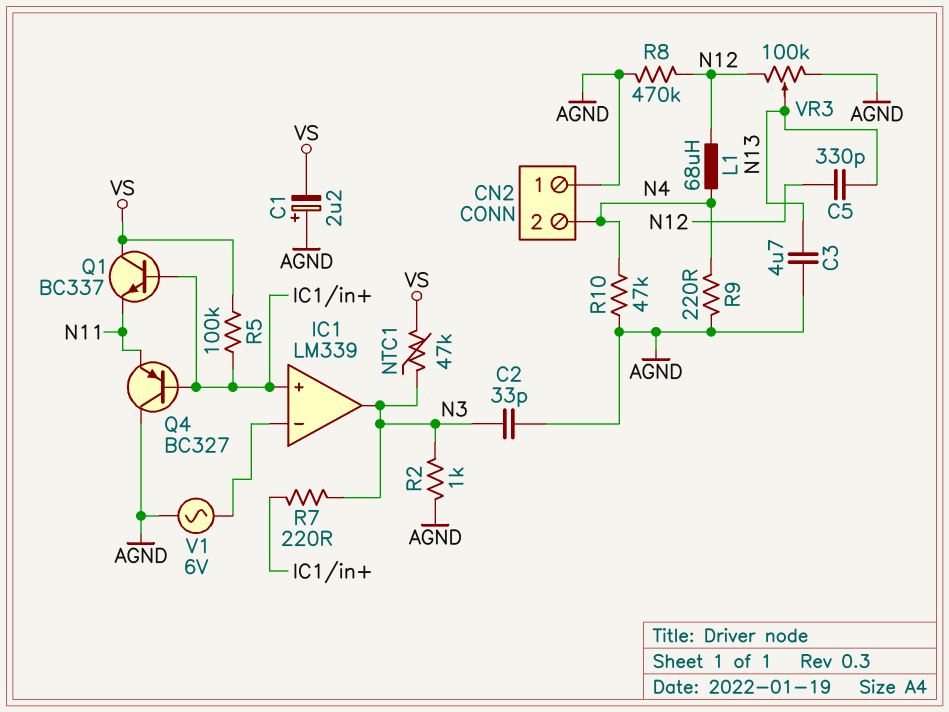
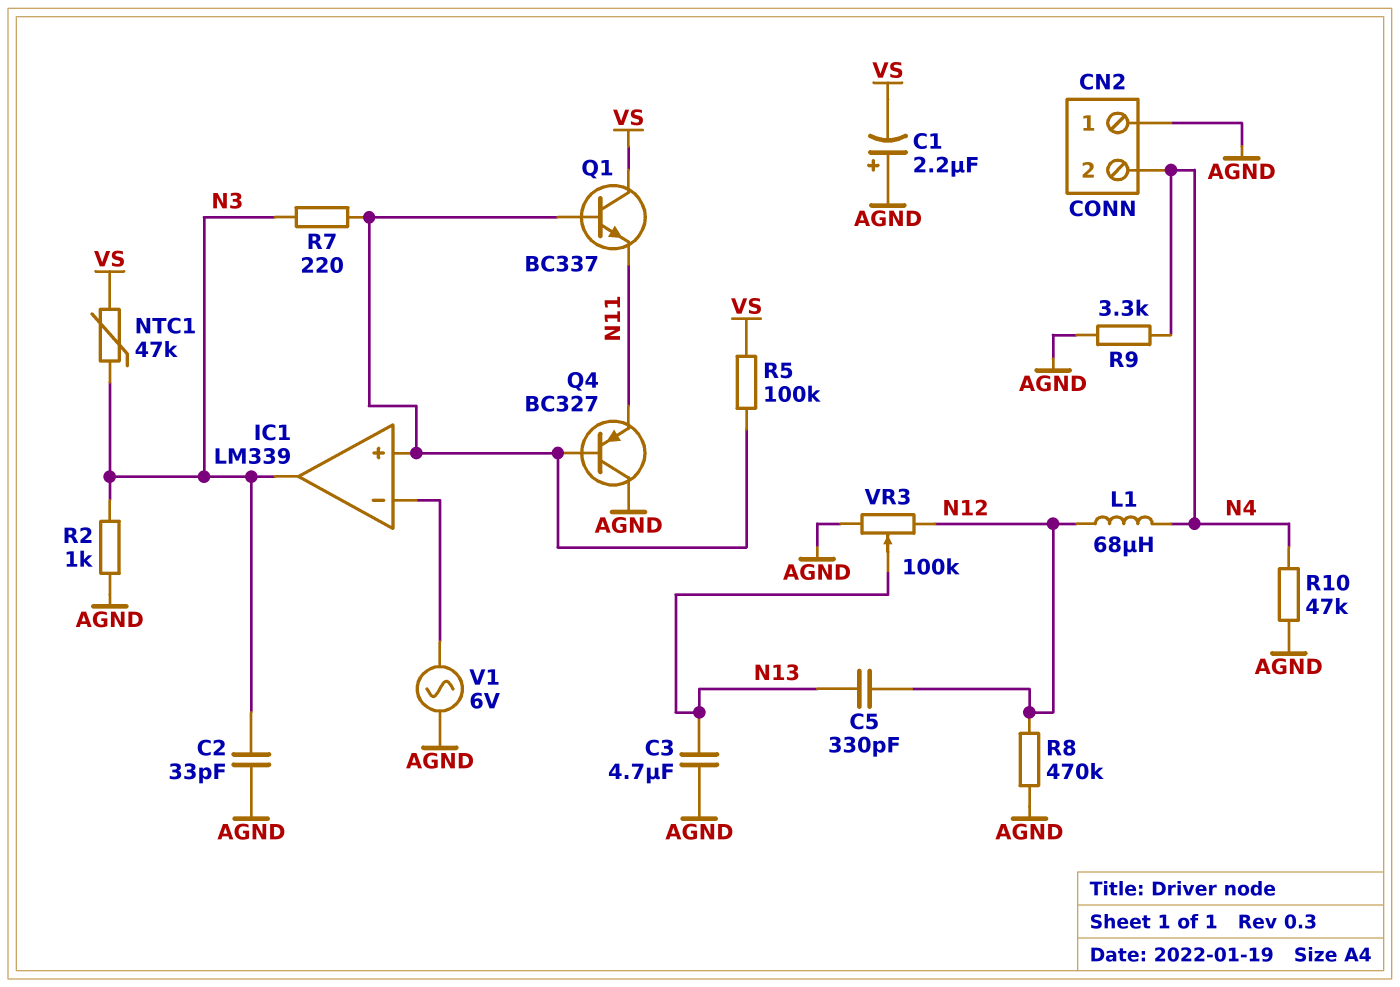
R9: 220 (AGND, N4) -> 3.3k (AGND, N4)

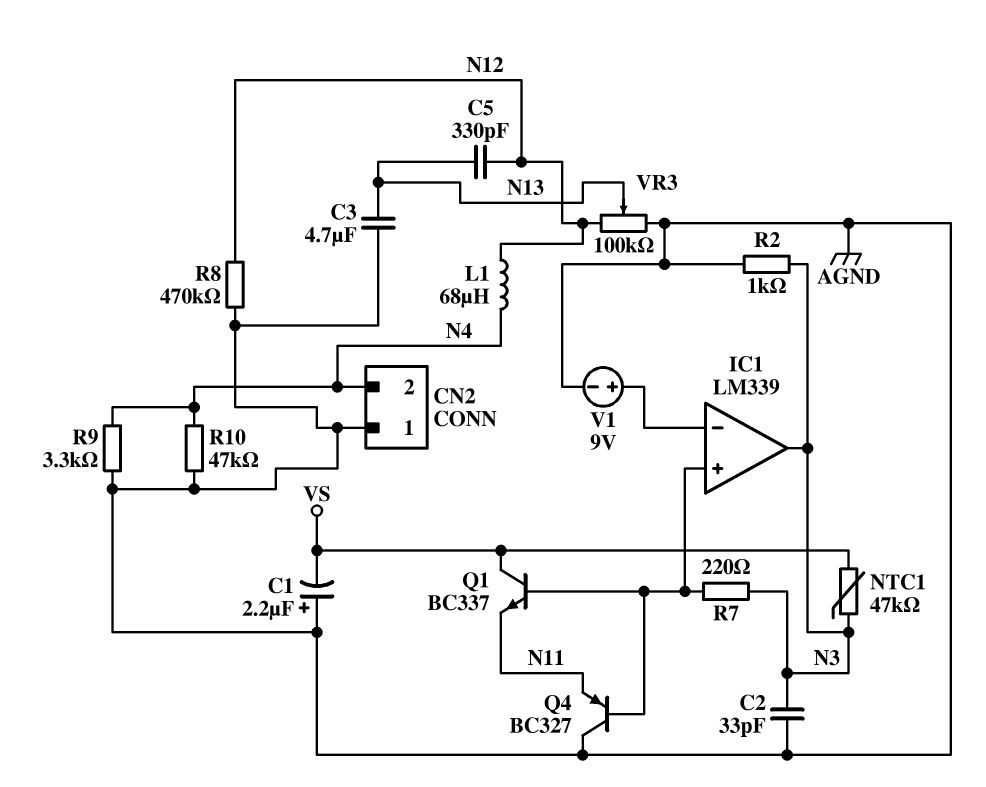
R5: 100k (IC1/in+, VS) -> none
V1: AC 6V (AGND, IC1/in-) -> 9V (plus IC1/in-, minus AGND)

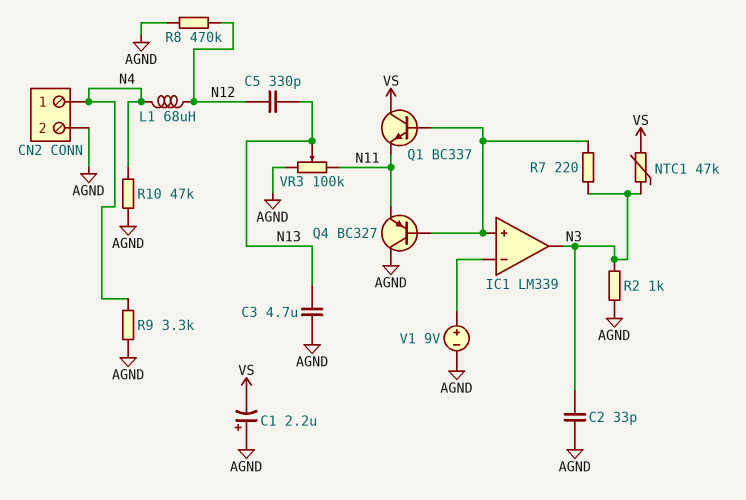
CN2 pin 1: AGND -> N4
CN2 pin 2: N4 -> AGND
VR3: 100k (AGND, N12, wiper N13) -> 100k (AGND, N11, wiper N13)

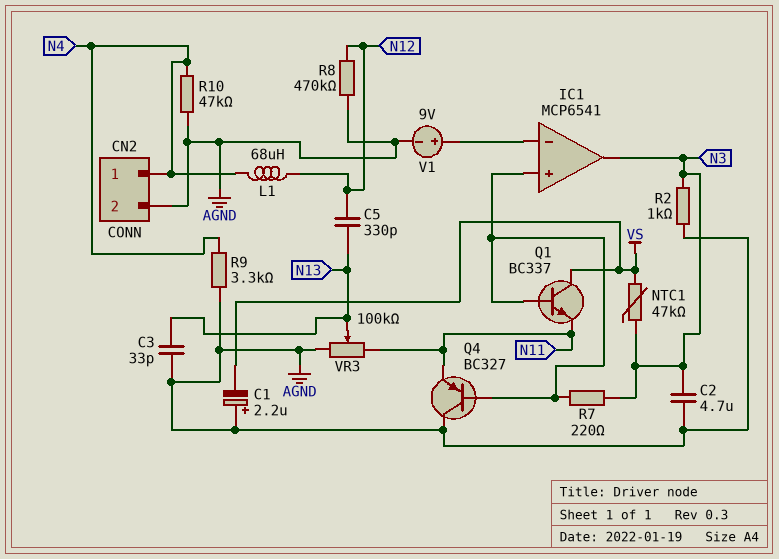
C2: 33pF (AGND, N3) -> 4.7uF (AGND, N3)
C3: 4.7uF (AGND, N13) -> 33pF (AGND, N13)
IC1: LM339 -> MCP6541

